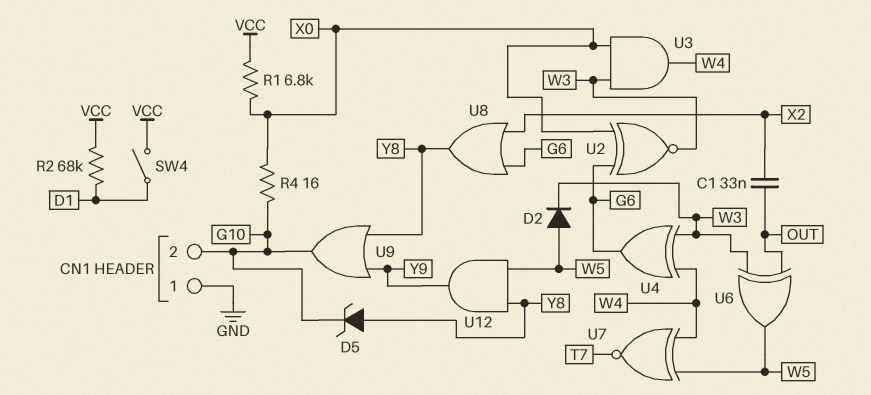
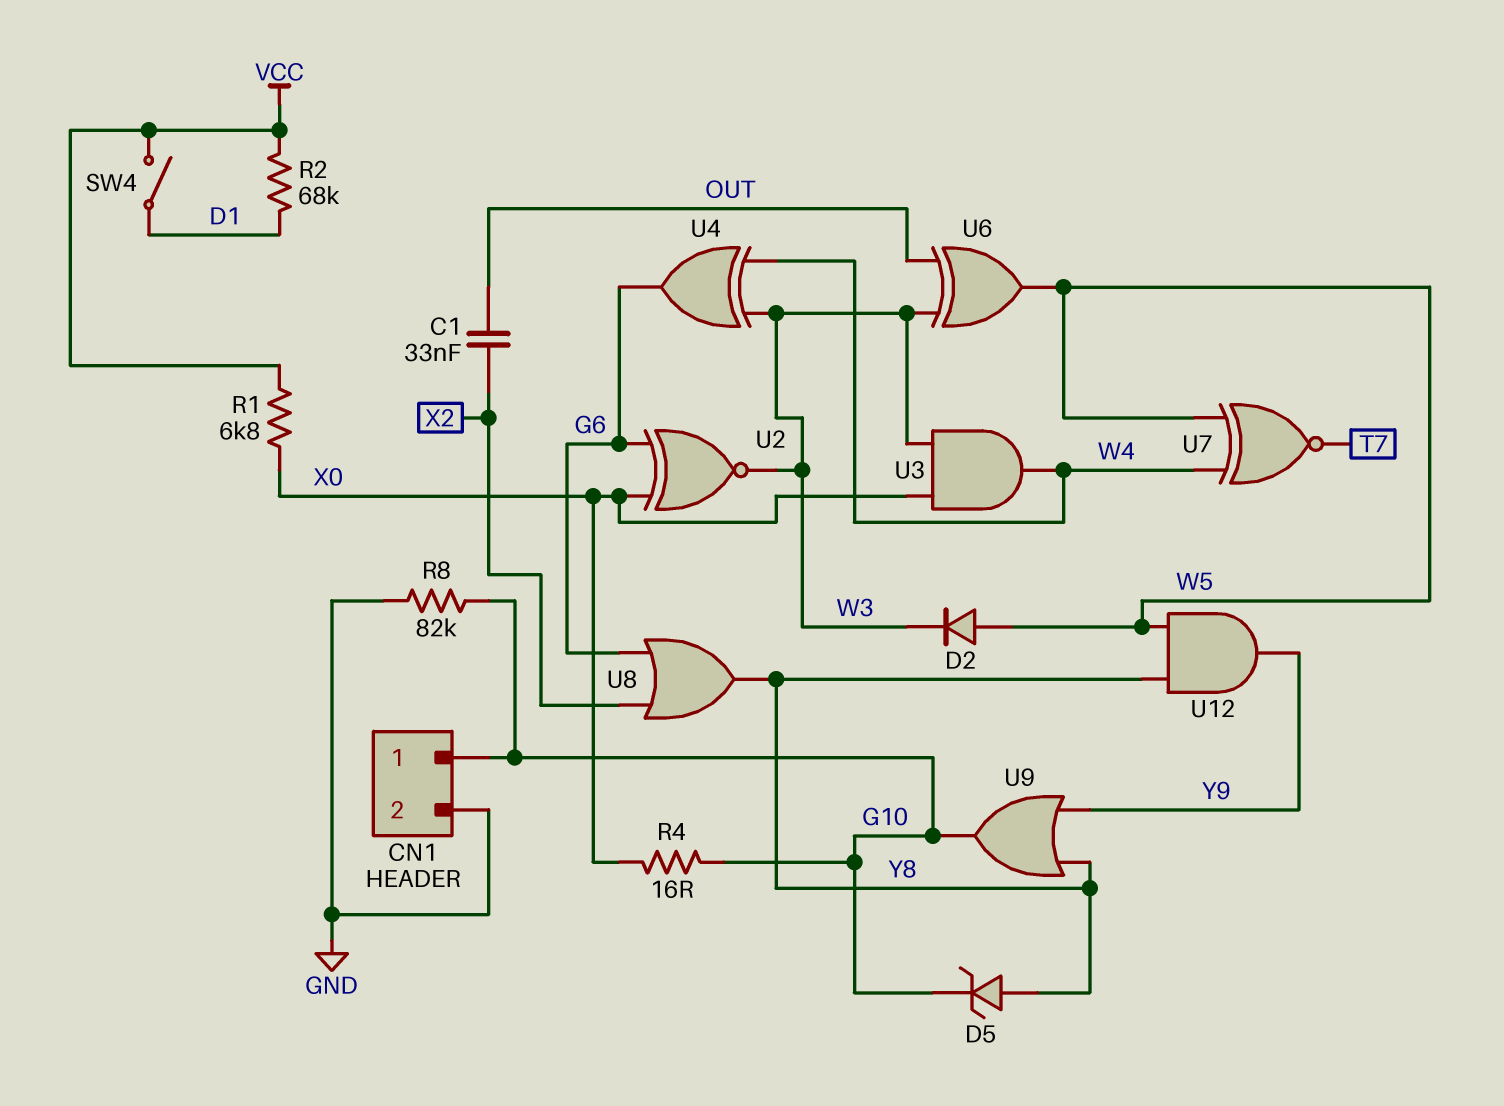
CN1 pin 1: GND -> G10
CN1 pin 2: G10 -> GND
R8: none -> 82k (G10, GND)

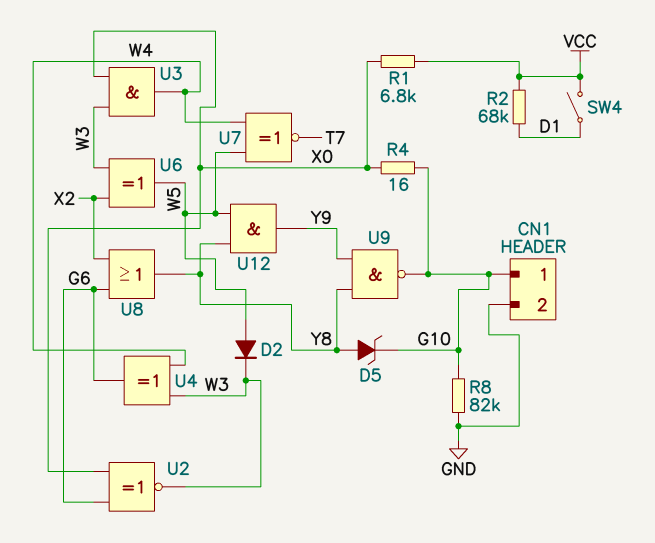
C1: 33nF (OUT, X2) -> none
U6: XOR (in OUT, in W3, out W5) -> XOR (in W3, in X2, out W5)
U9: OR (in Y8, in Y9, out G10) -> NAND (in Y8, in Y9, out G10)

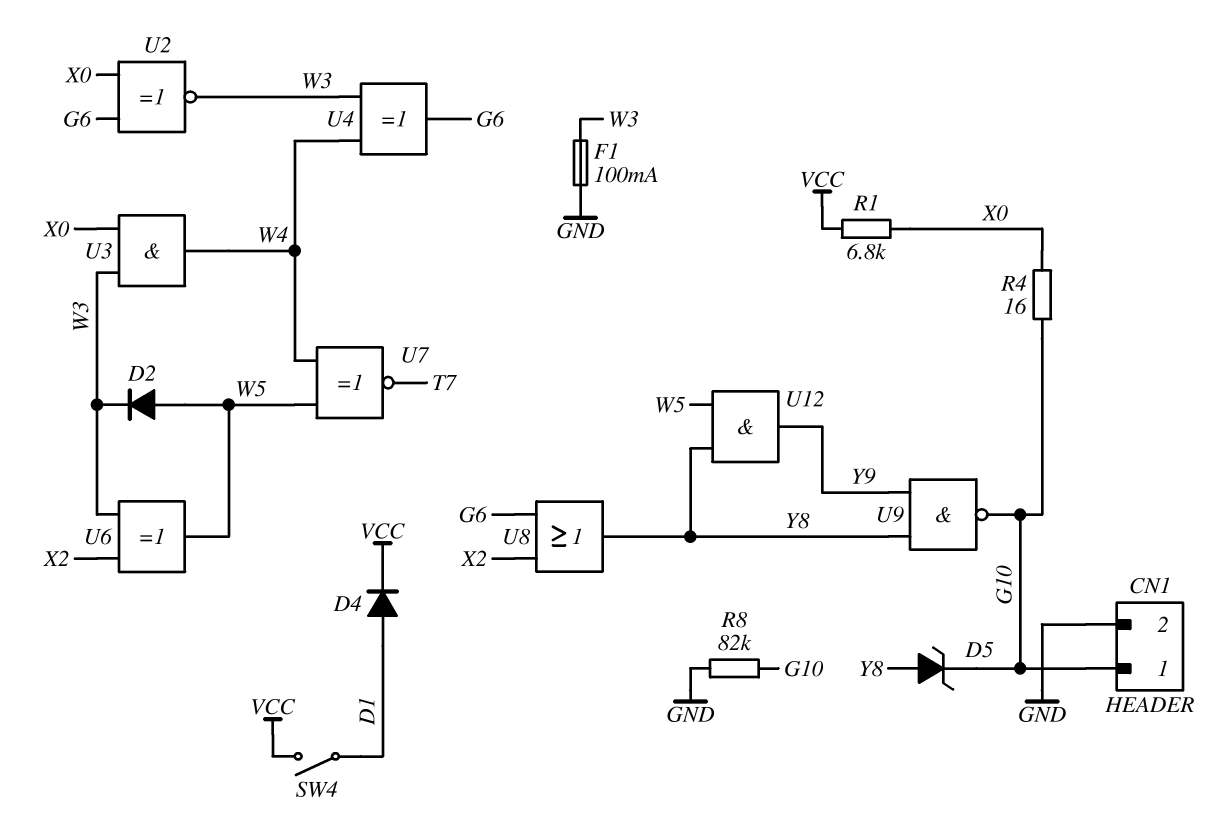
D4: none -> diode (A D1, K VCC)
F1: none -> 100mA (GND, W3)
R2: 68k (D1, VCC) -> none

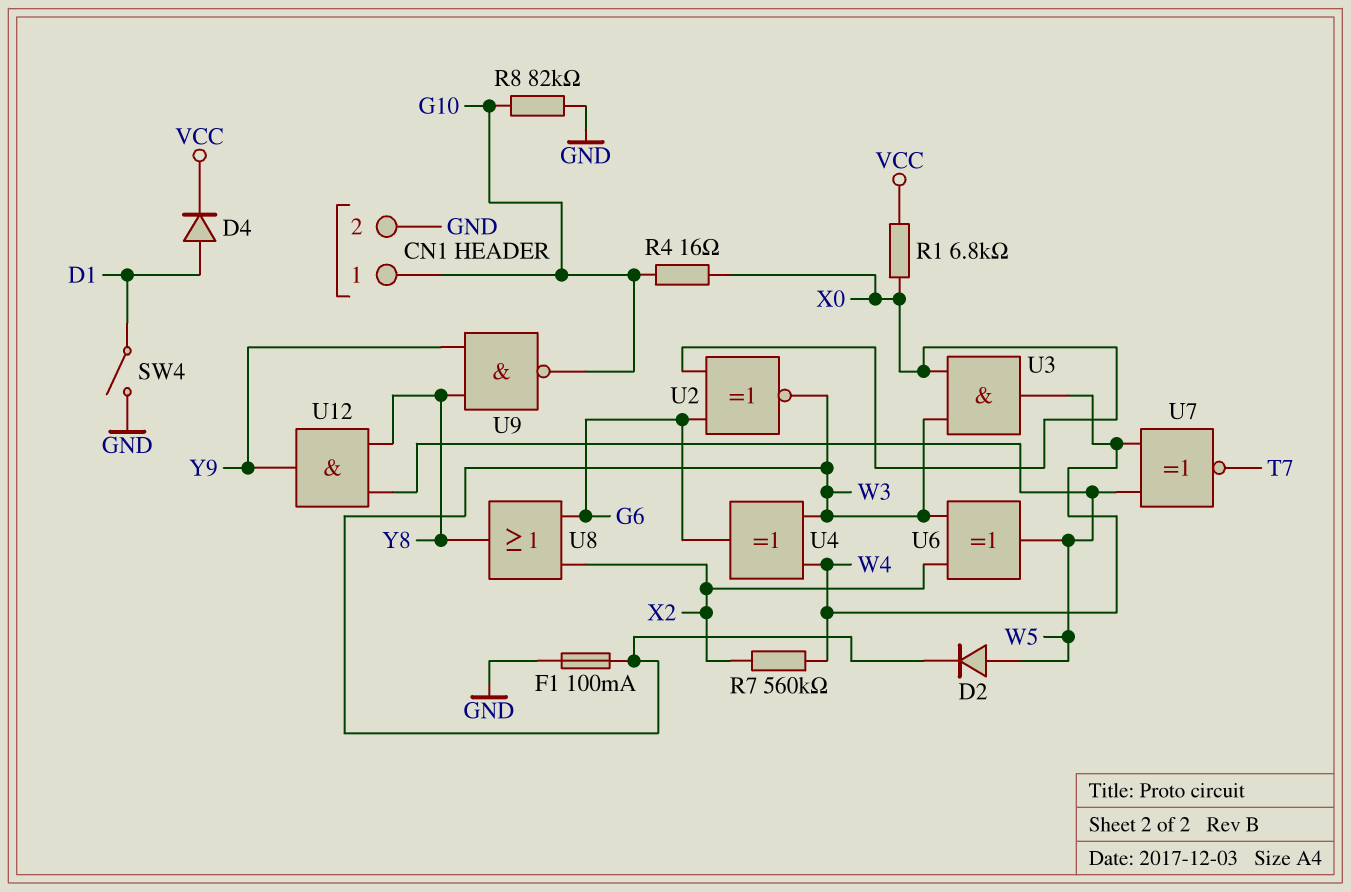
D5: zener (A Y8, K G10) -> none
R7: none -> 560k (W4, X2)
SW4: switch (D1, VCC) -> switch (D1, GND)

